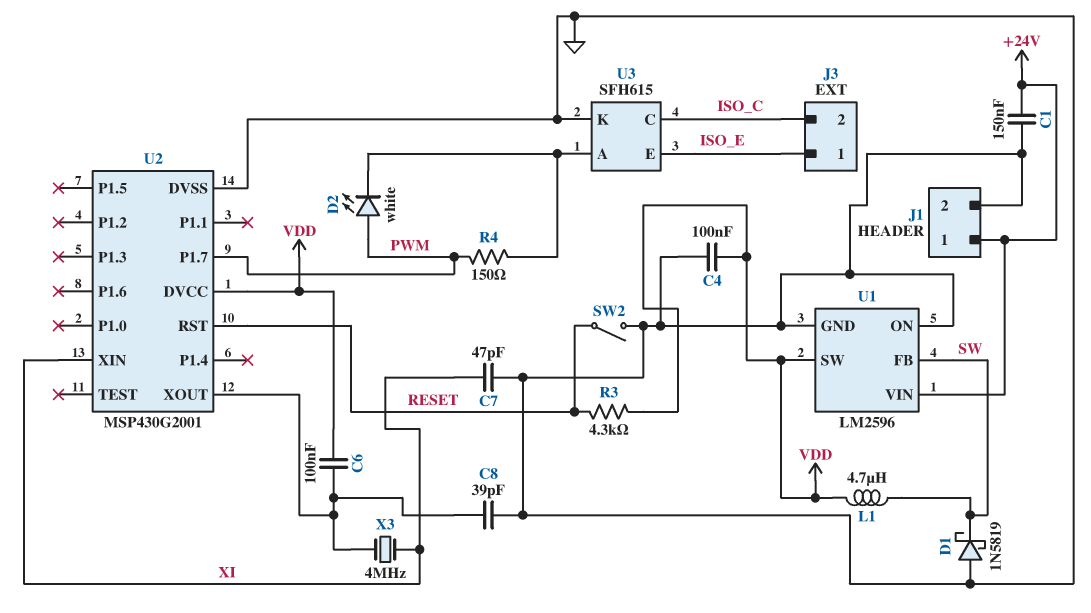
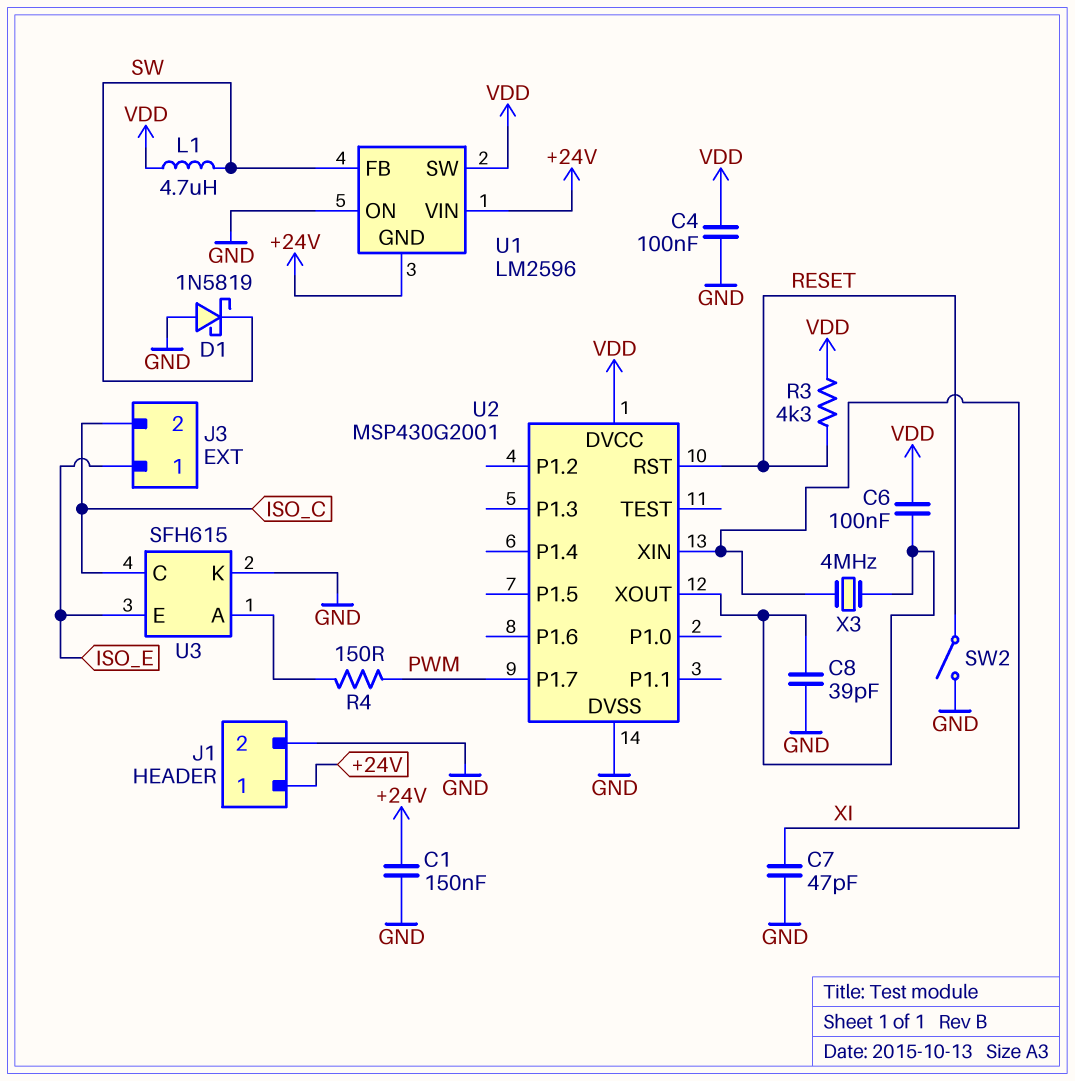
D2: LED white (A PWM, K U3/A) -> none
U1 pin GND: GND -> +24V

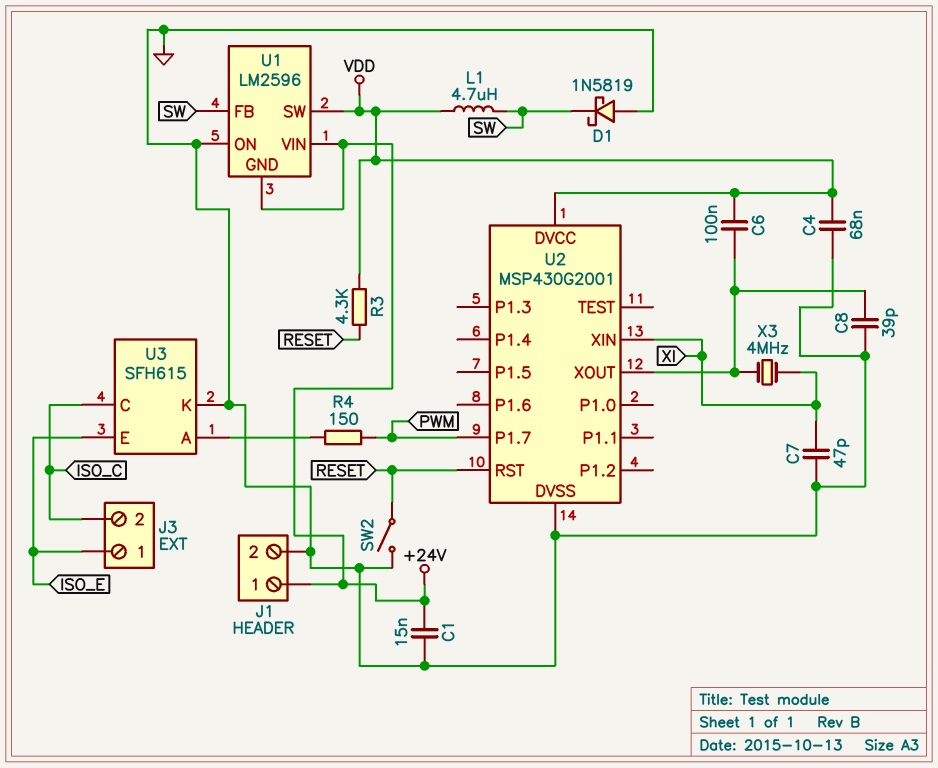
C1: 150nF (+24V, GND) -> 15nF (+24V, GND)
C4: 100nF (GND, VDD) -> 68nF (GND, VDD)

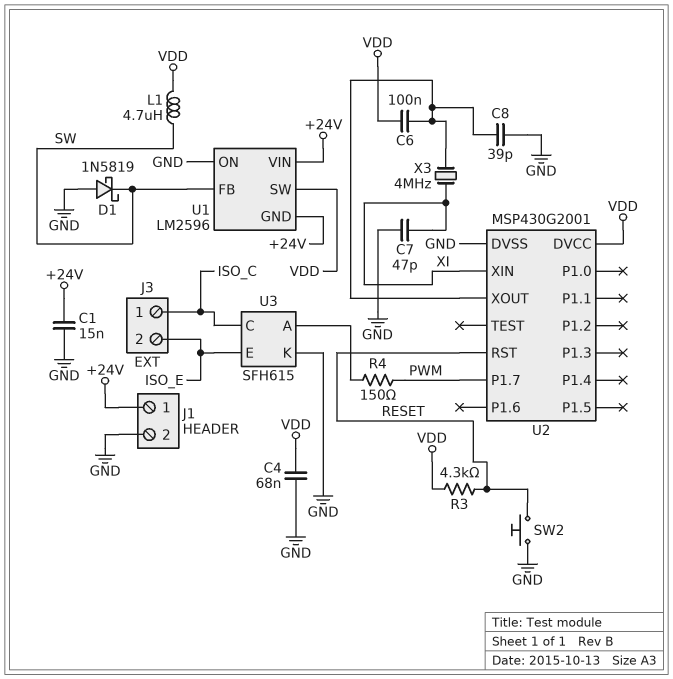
J3 pin 1: ISO_E -> ISO_C
J3 pin 2: ISO_C -> ISO_E
SW2: switch (GND, RESET) -> button (GND, RESET)

